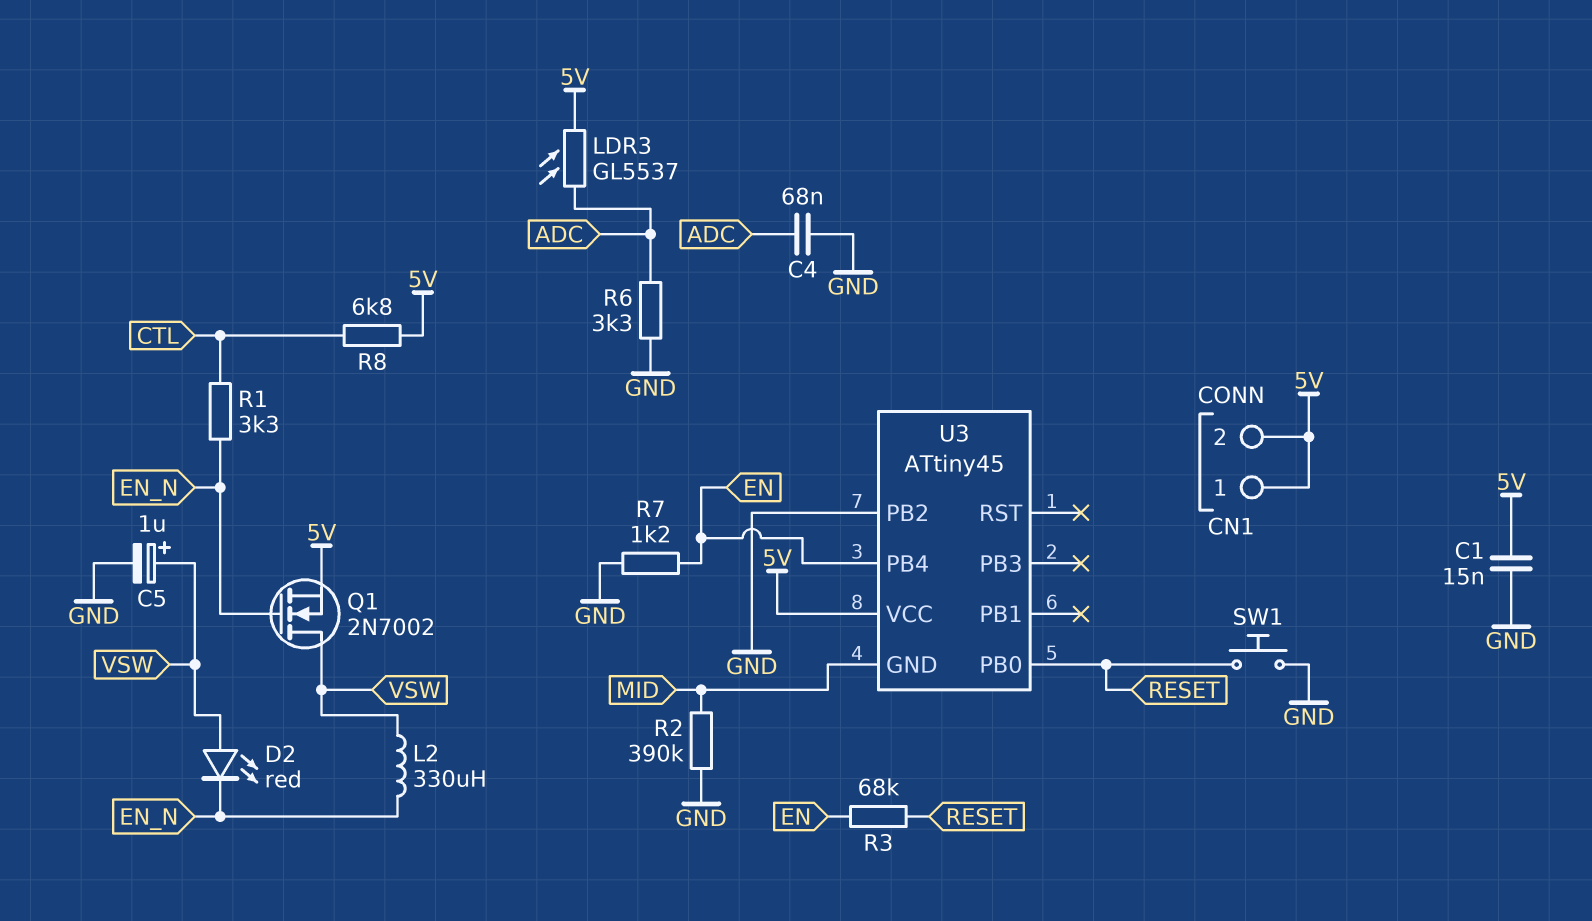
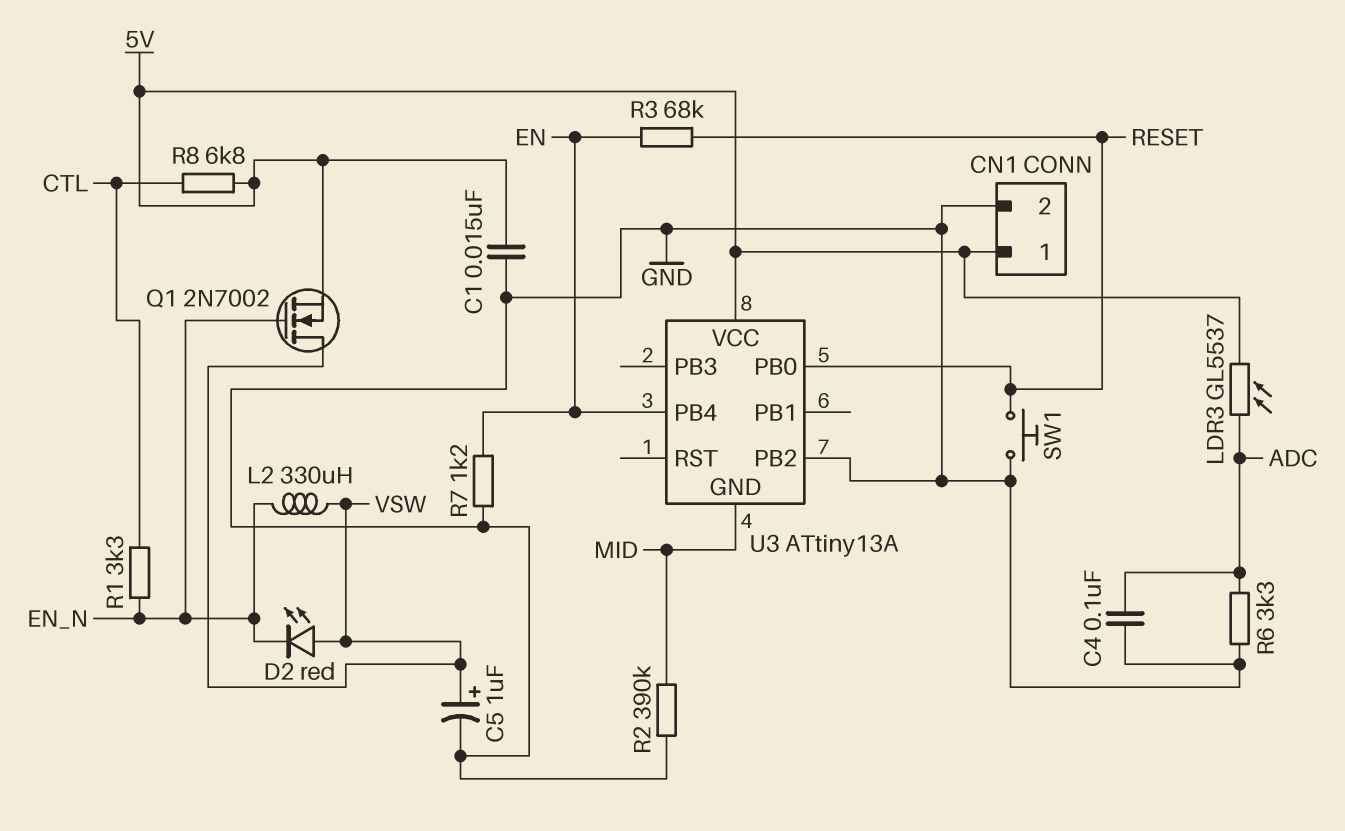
C4: 68nF (ADC, GND) -> 100nF (ADC, GND)
CN1 pin 2: 5V -> GND
U3: ATtiny45 -> ATtiny13A

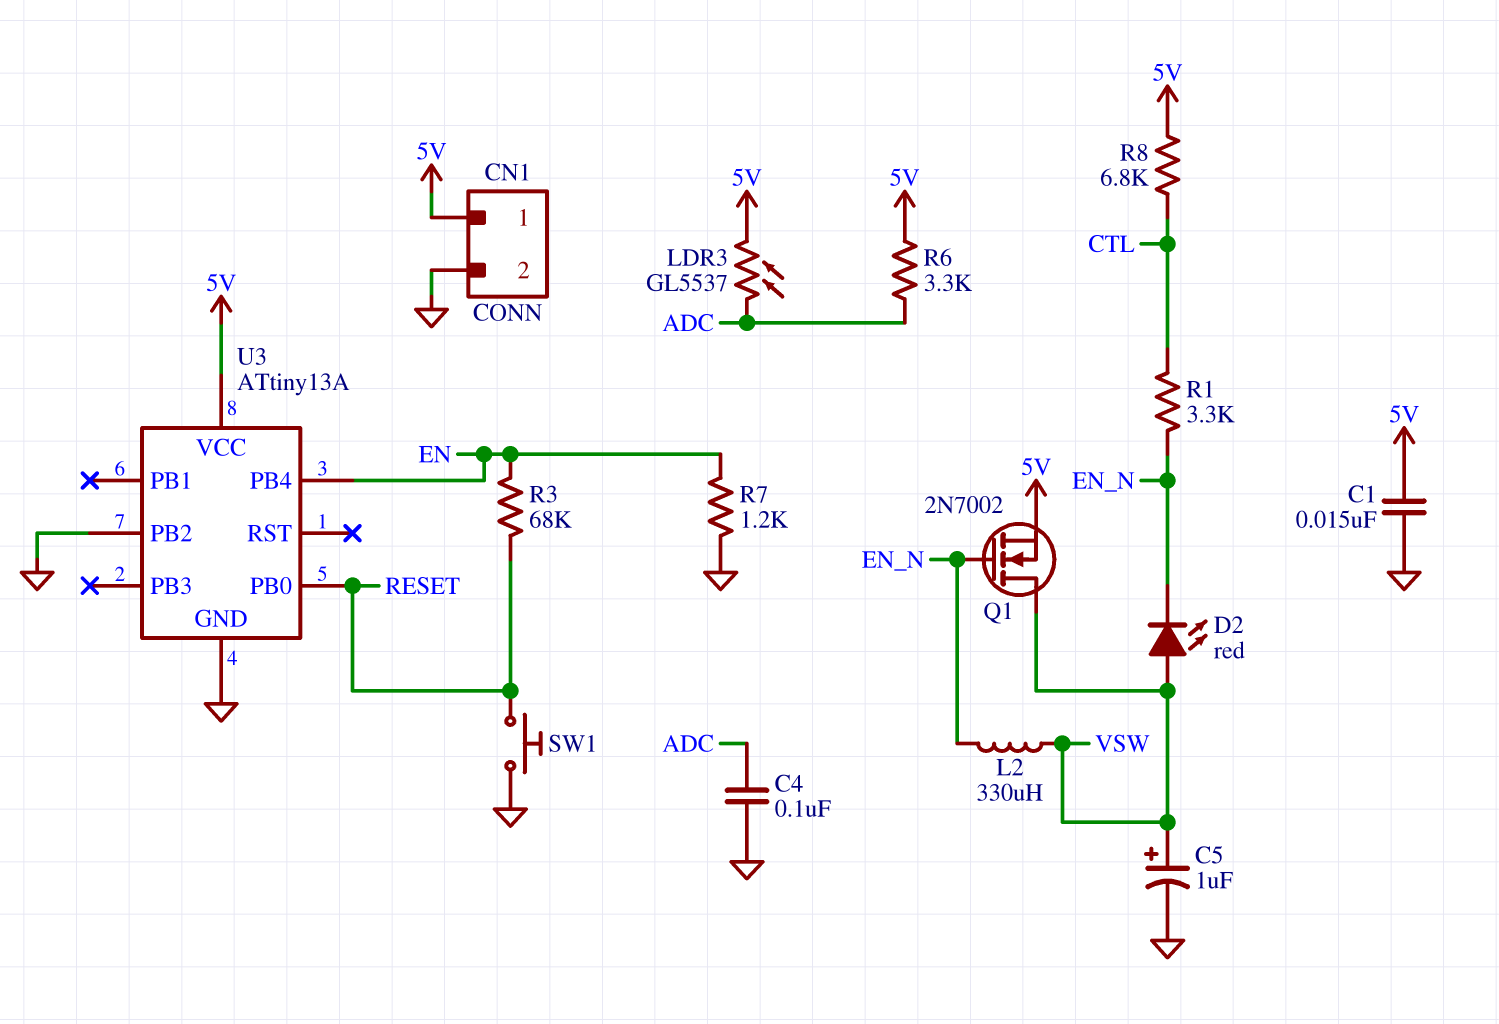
R2: 390k (GND, MID) -> none
R6: 3.3k (ADC, GND) -> 3.3k (5V, ADC)
U3 pin GND: MID -> GND

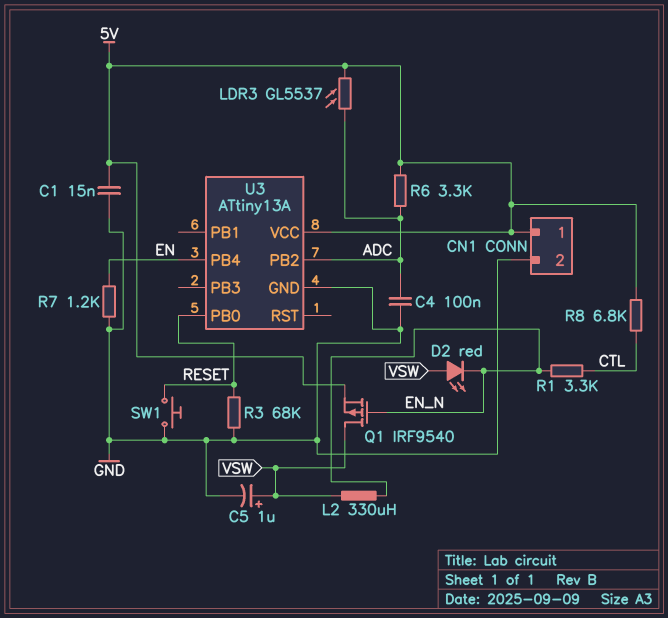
Q1: NMOS 2N7002 (G EN_N, D VSW, S 5V) -> PMOS IRF9540 (G EN_N, D VSW, S 5V)
R3: 68k (EN, RESET) -> 68k (GND, RESET)
U3 pin PB2: GND -> ADC

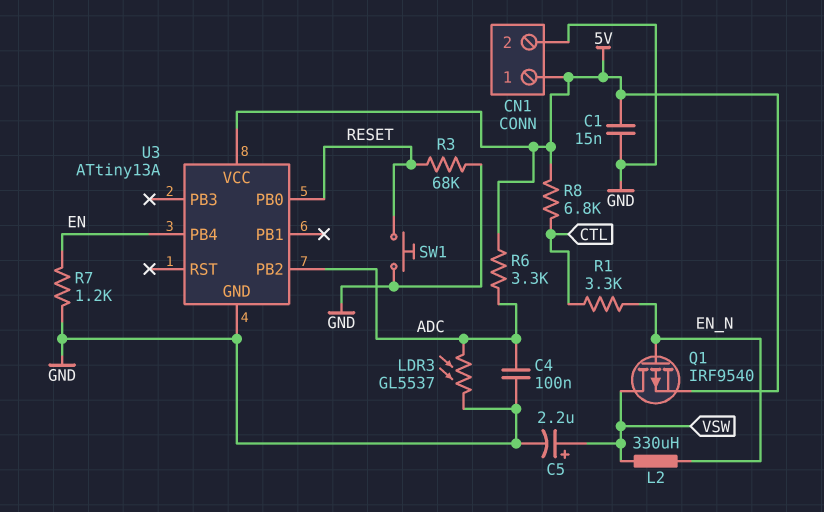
C5: 1uF (plus VSW, minus GND) -> 2.2uF (plus VSW, minus GND)
D2: LED red (A VSW, K EN_N) -> none
LDR3: GL5537 (5V, ADC) -> GL5537 (ADC, GND)

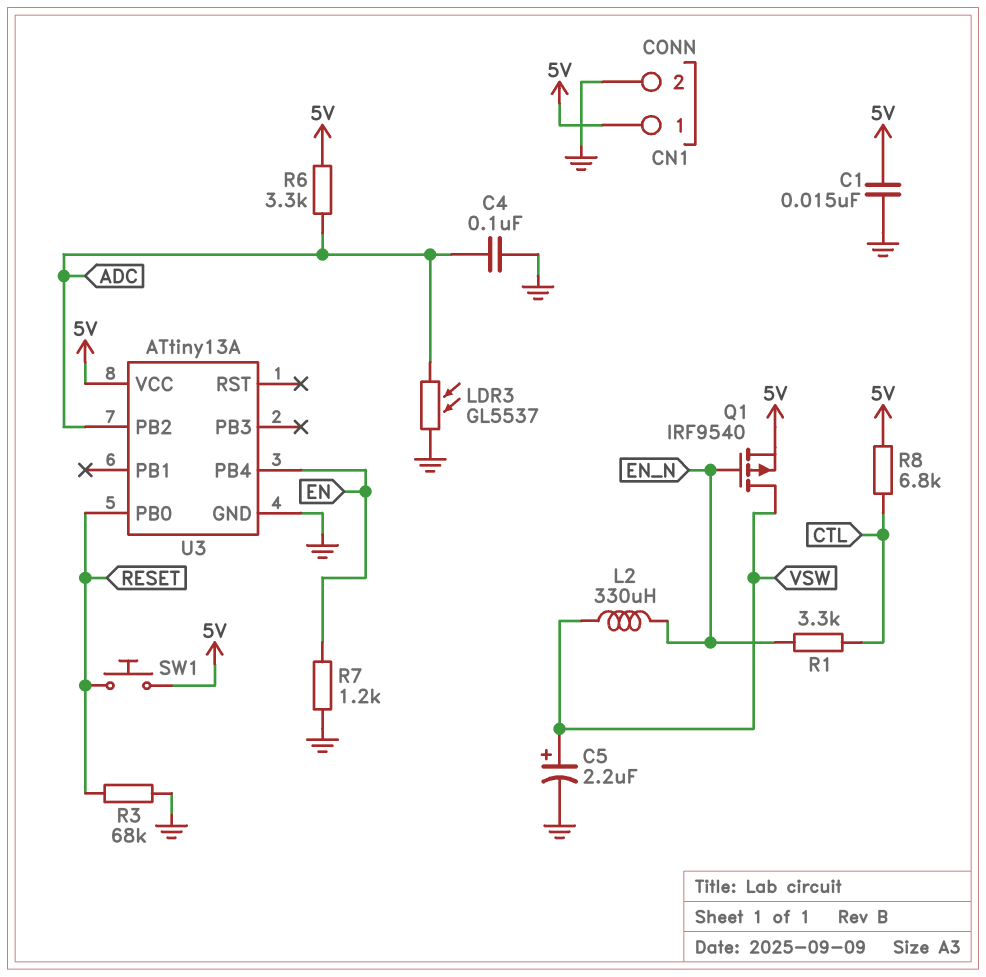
SW1: button (GND, RESET) -> button (5V, RESET)

